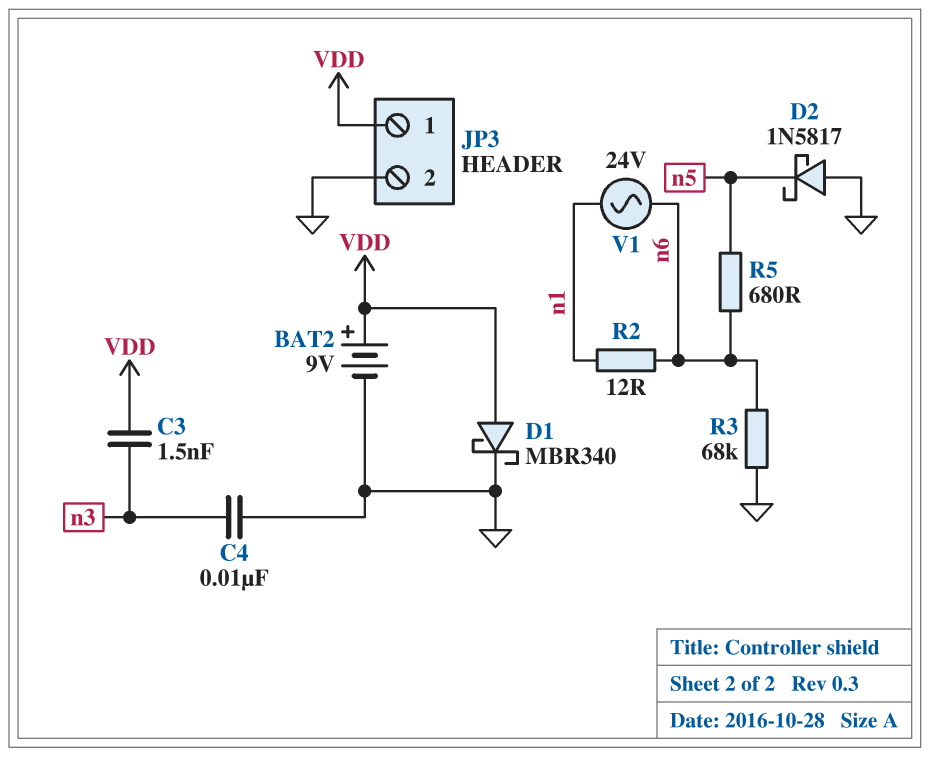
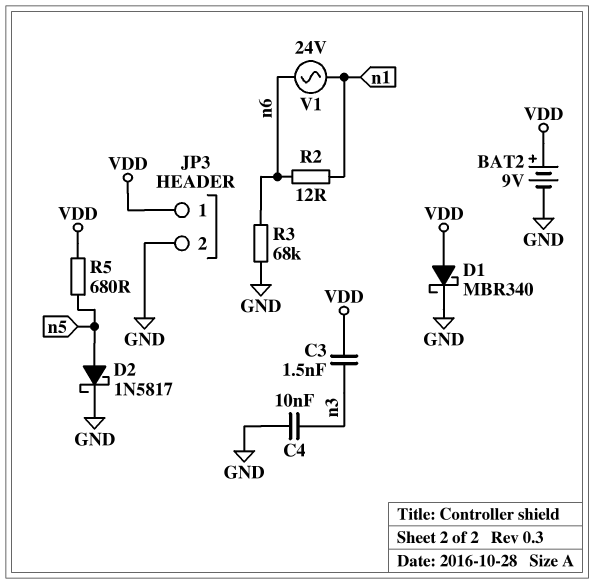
D2: schottky 1N5817 (A GND, K n5) -> schottky 1N5817 (A n5, K GND)
R5: 680 (n5, n6) -> 680 (VDD, n5)

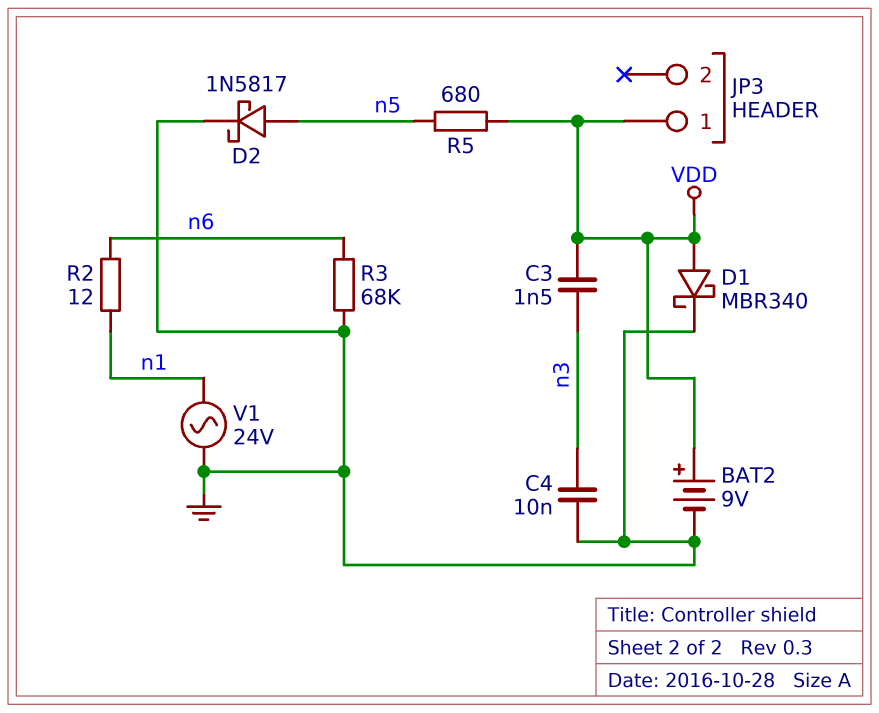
JP3 pin 2: GND -> none
V1: AC 24V (n1, n6) -> AC 24V (GND, n1)

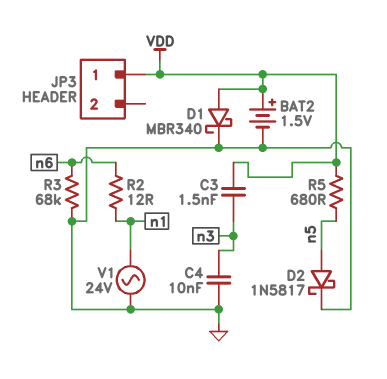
BAT2: 9V (plus VDD, minus GND) -> 1.5V (plus VDD, minus GND)

